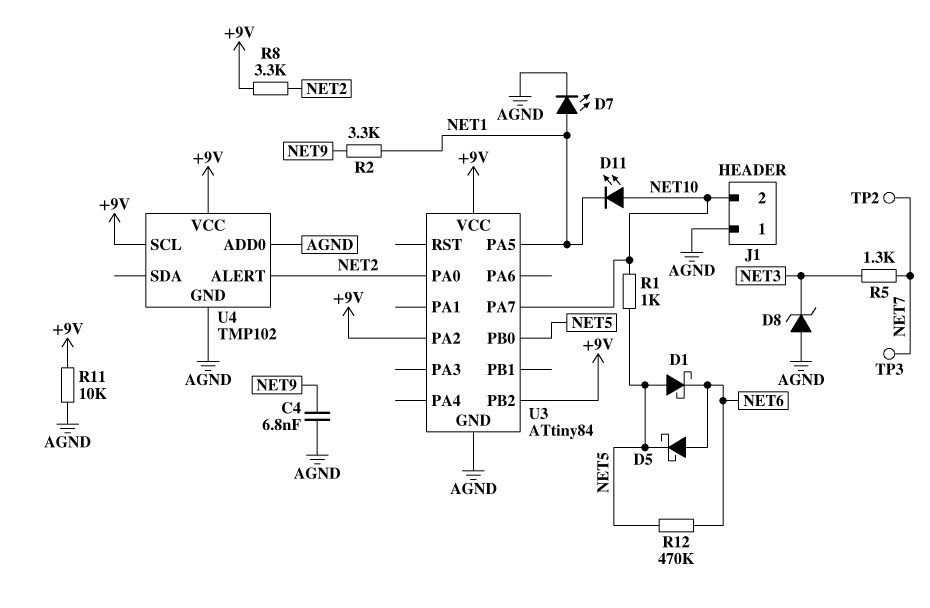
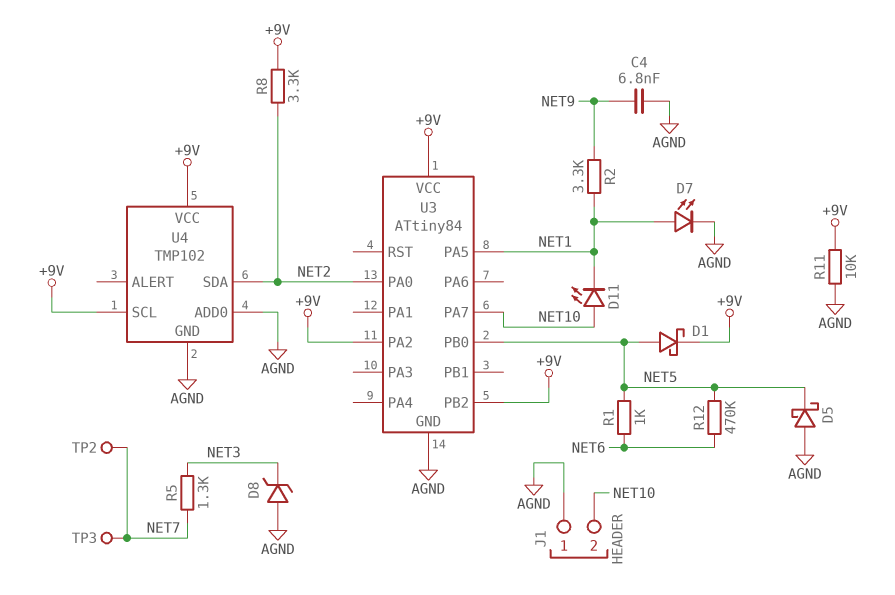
D1: schottky (A NET5, K NET6) -> schottky (A NET5, K +9V)
D5: schottky (A NET6, K NET5) -> schottky (A AGND, K NET5)
R1: 1k (NET5, NET10) -> 1k (NET5, NET6)
U4 pin ALERT: NET2 -> none
U4 pin SDA: none -> NET2

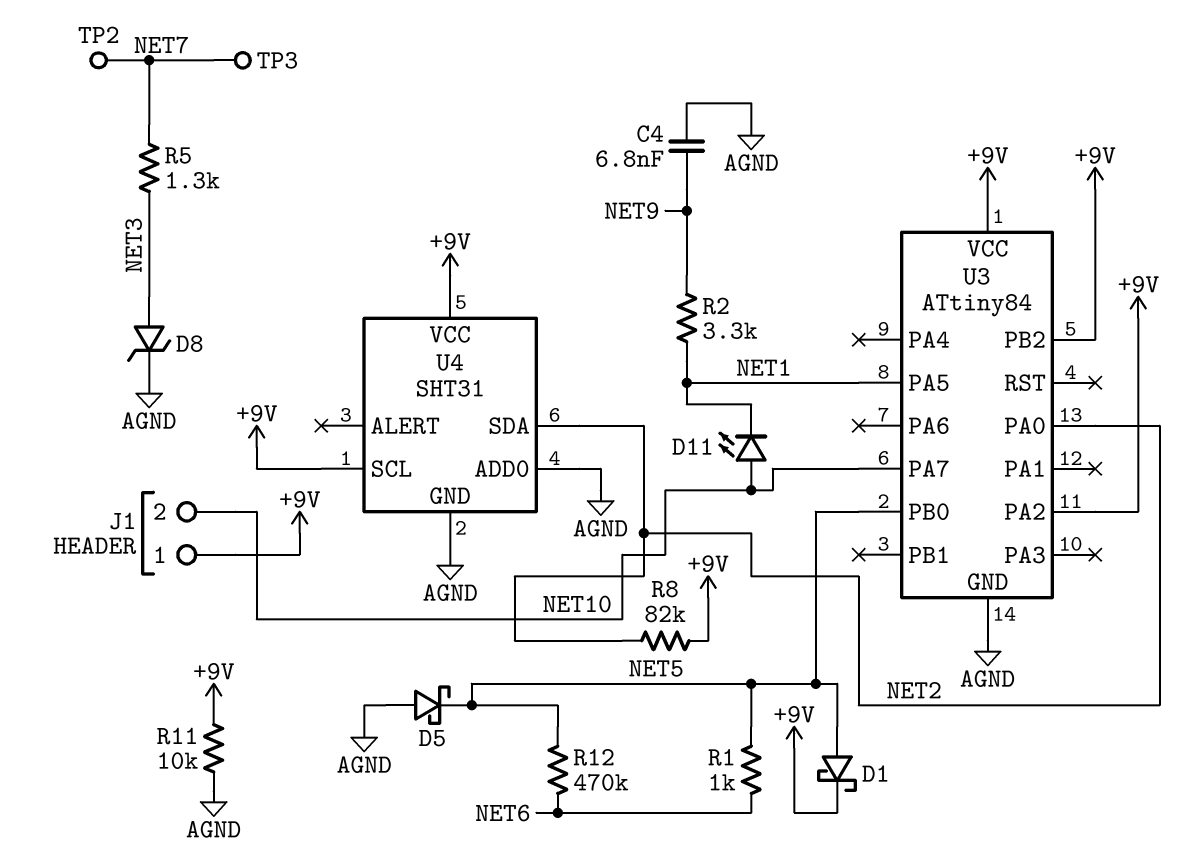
D7: LED (A NET1, K AGND) -> none
D8: zener (A AGND, K NET3) -> zener (A NET3, K AGND)
J1 pin 1: AGND -> +9V
R8: 3.3k (+9V, NET2) -> 82k (+9V, NET2)
U4: TMP102 -> SHT31

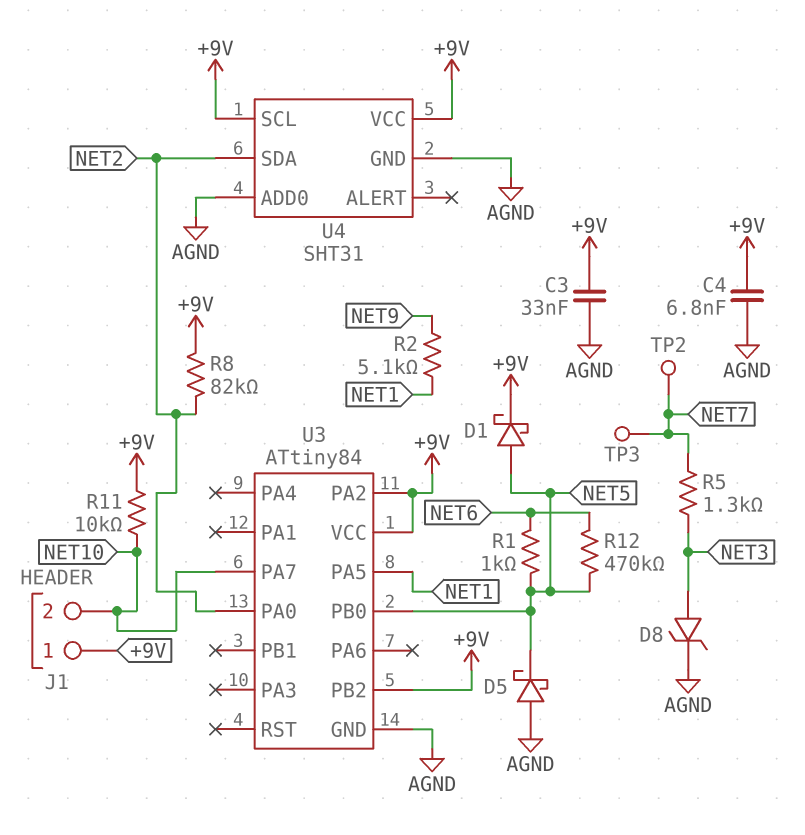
C3: none -> 33nF (+9V, AGND)
C4: 6.8nF (AGND, NET9) -> 6.8nF (+9V, AGND)
D11: LED (A NET10, K NET1) -> none
R2: 3.3k (NET1, NET9) -> 5.1k (NET1, NET9)
R11: 10k (+9V, AGND) -> 10k (+9V, NET10)

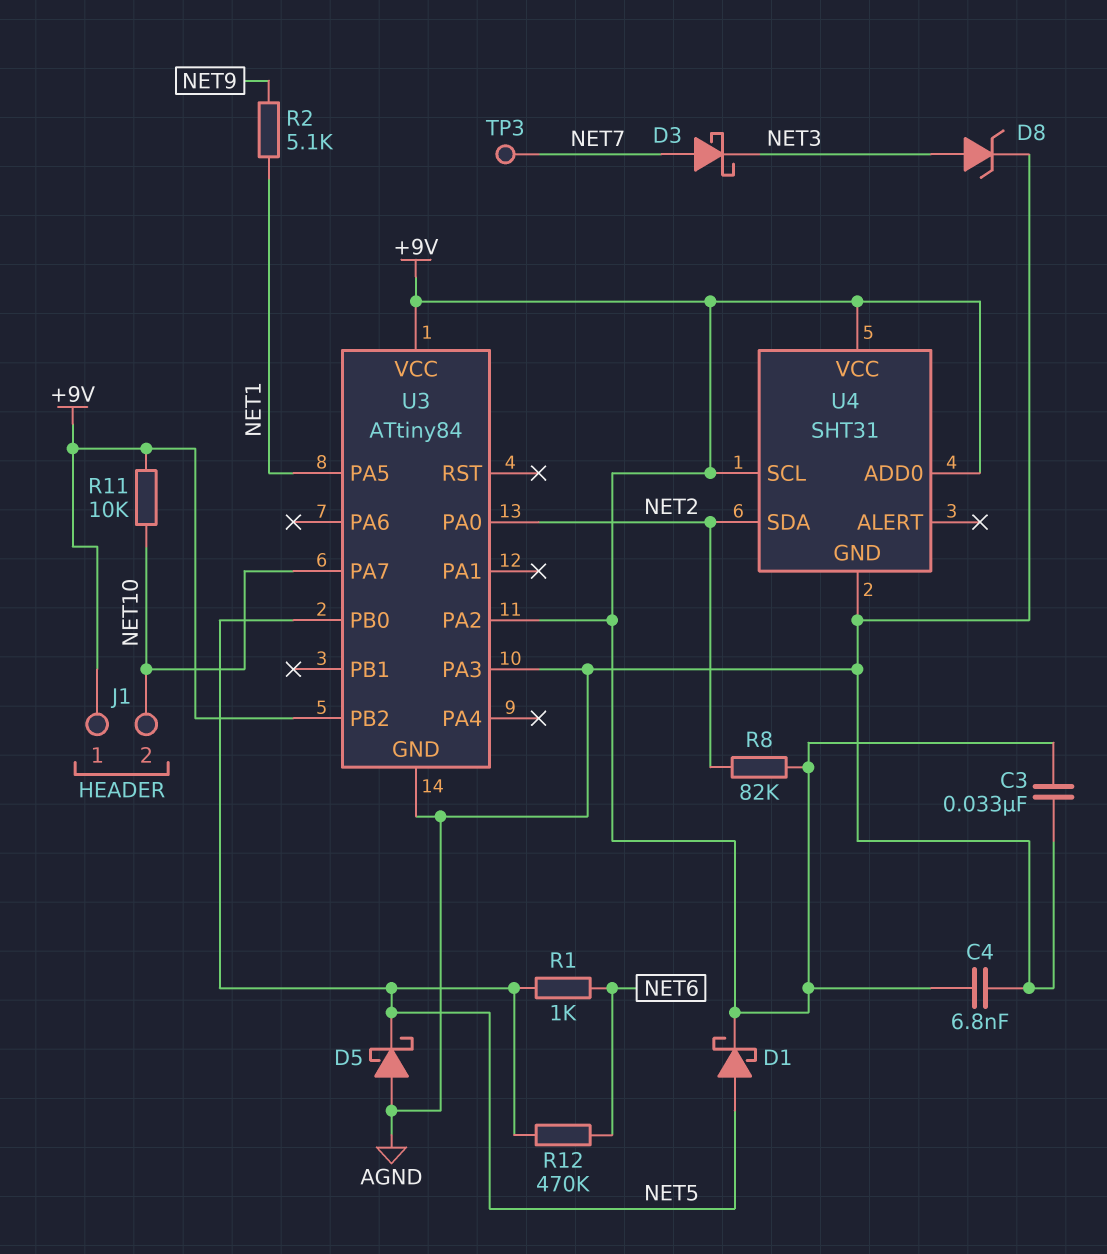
D3: none -> schottky (A NET7, K NET3)
R5: 1.3k (NET3, NET7) -> none
TP2: test point (NET7) -> none
U3 pin PA3: none -> AGND
U4 pin ADD0: AGND -> +9V

